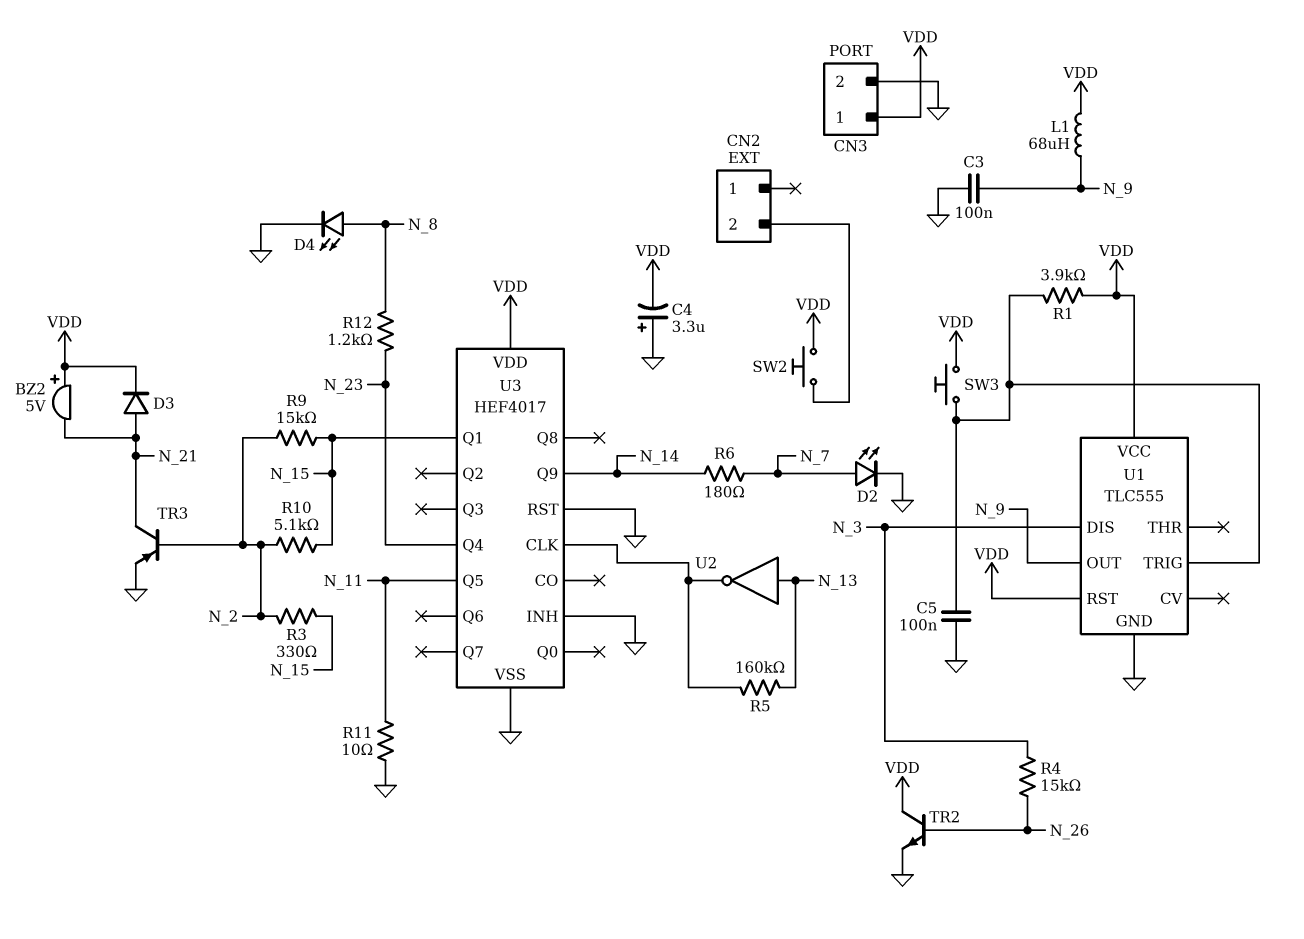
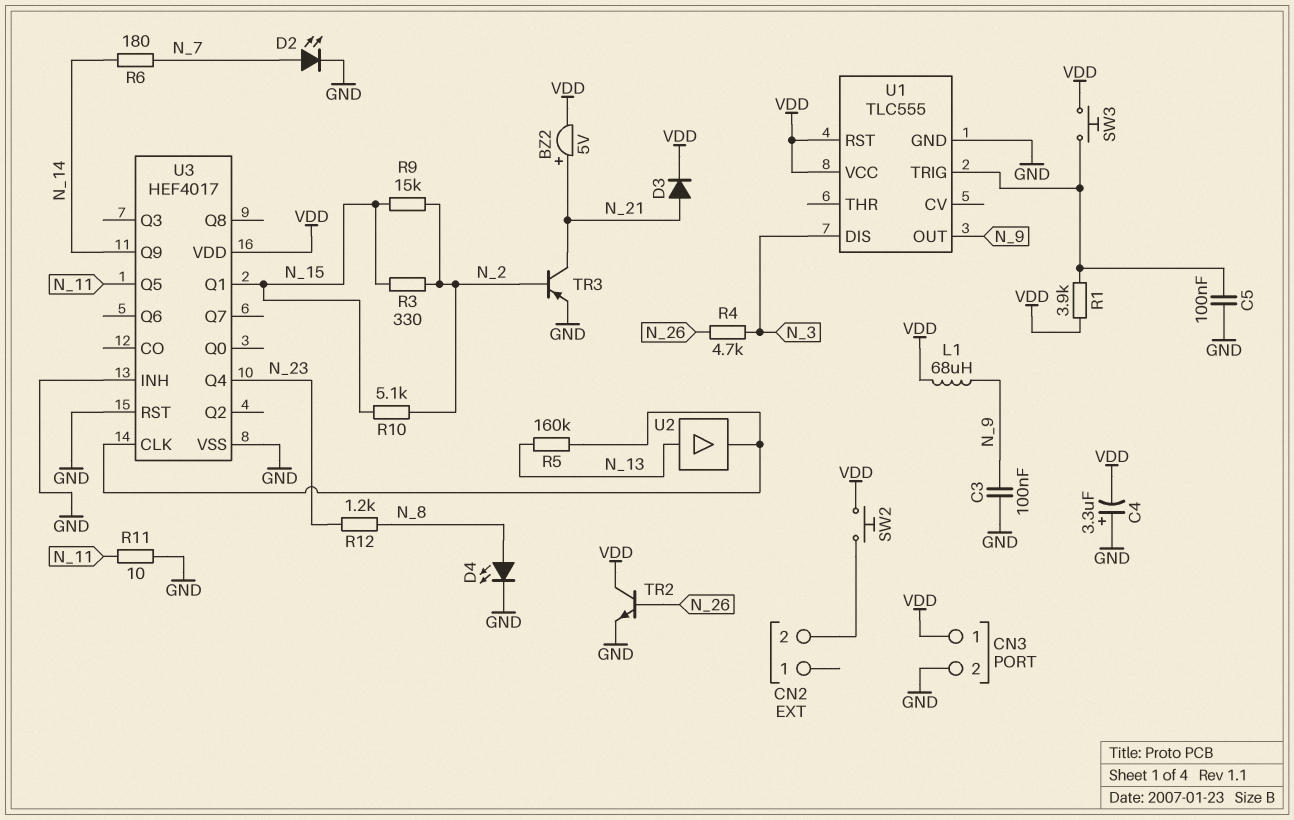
BZ2: buzzer 5V (plus VDD, minus N_21) -> buzzer 5V (plus N_21, minus VDD)
R4: 15k (N_3, N_26) -> 4.7k (N_3, N_26)
U2: NOT (in N_13, out U3/CLK) -> buffer (in N_13, out U3/CLK)

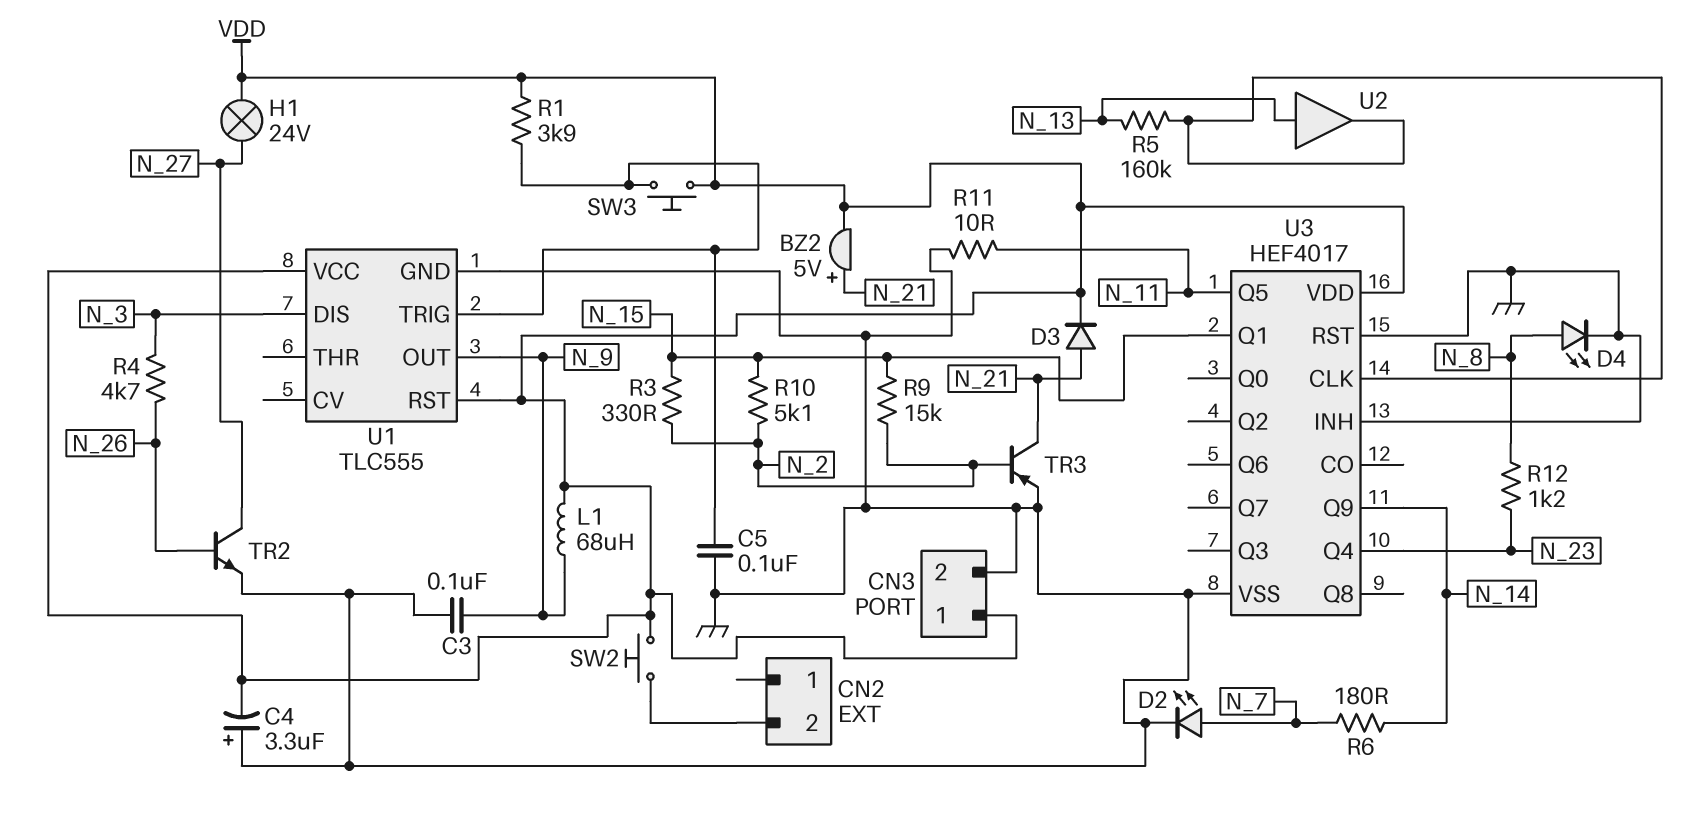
H1: none -> lamp 24V (N_27, VDD)
TR2: NPN (B N_26, C VDD, E GND) -> NPN (B N_26, C N_27, E GND)

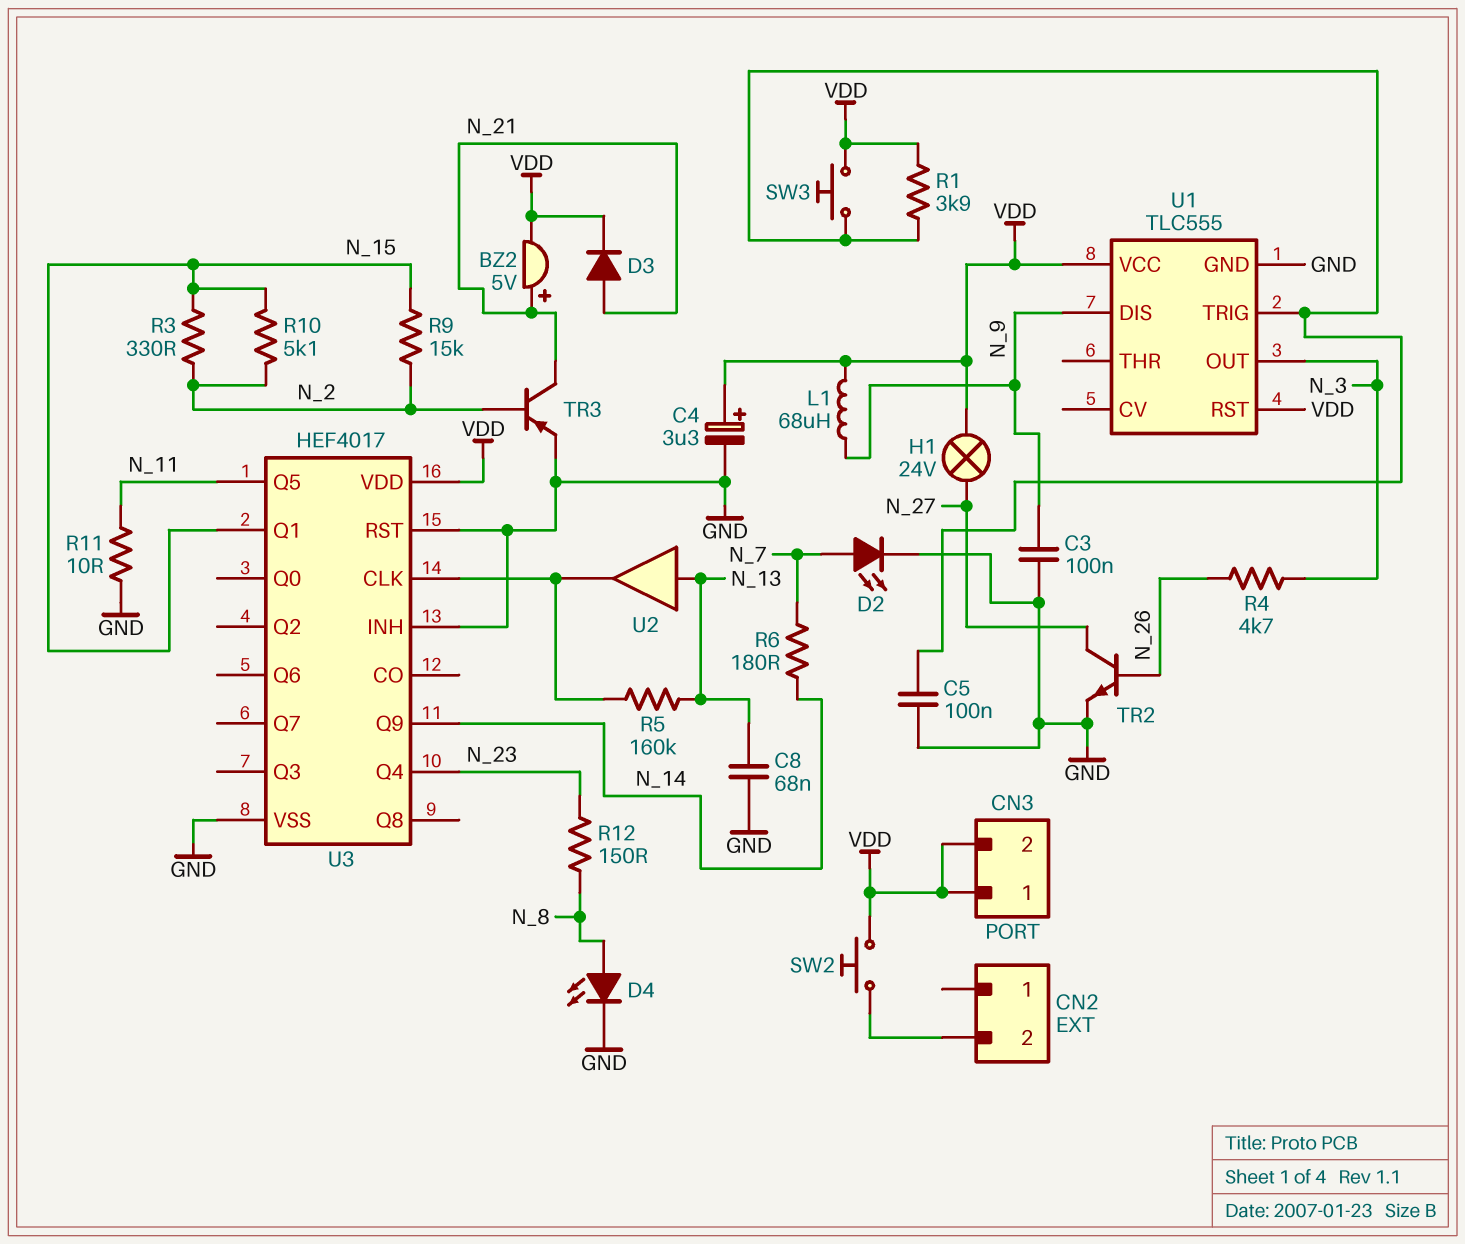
C4: 3.3uF (plus GND, minus VDD) -> 3.3uF (plus VDD, minus GND)
C8: none -> 68nF (GND, N_13)
CN3 pin 2: GND -> VDD
R12: 1.2k (N_8, N_23) -> 150 (N_8, N_23)
U1 pin DIS: N_3 -> N_9
U1 pin OUT: N_9 -> N_3

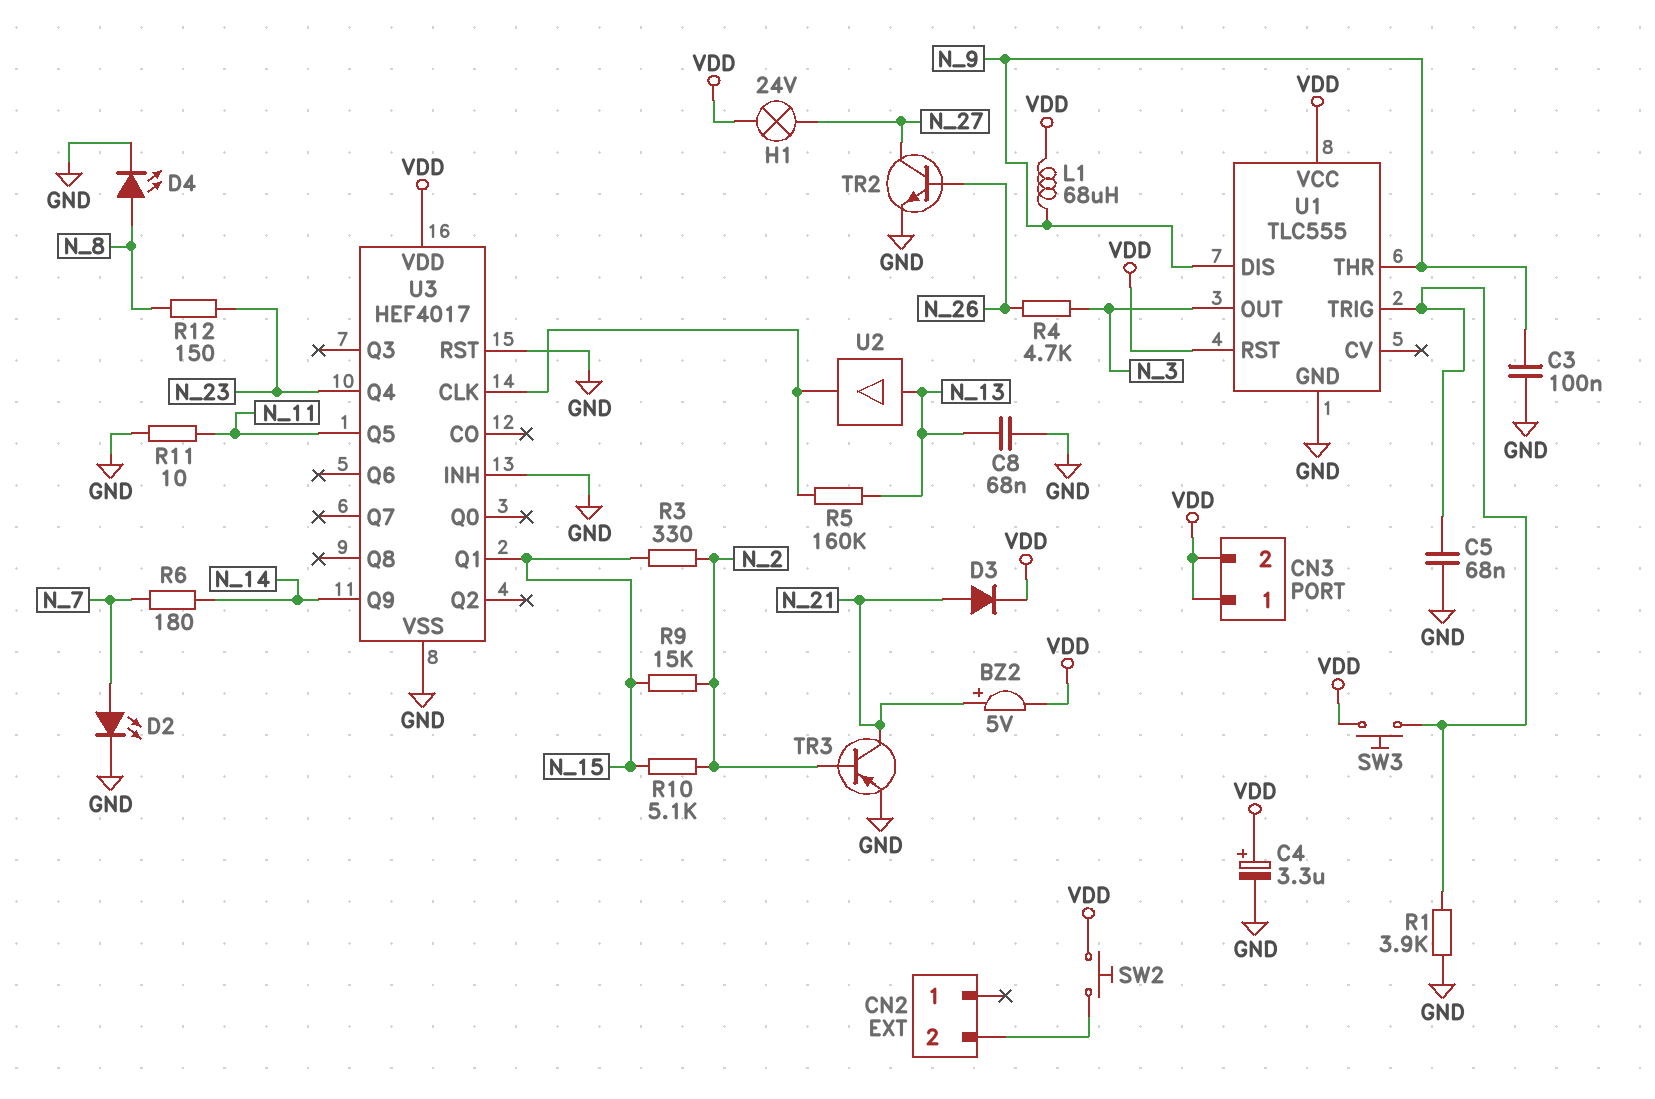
C5: 100nF (GND, U1/TRIG) -> 68nF (GND, U1/TRIG)
R1: 3.9k (U1/TRIG, VDD) -> 3.9k (GND, U1/TRIG)
U1 pin THR: none -> N_9

